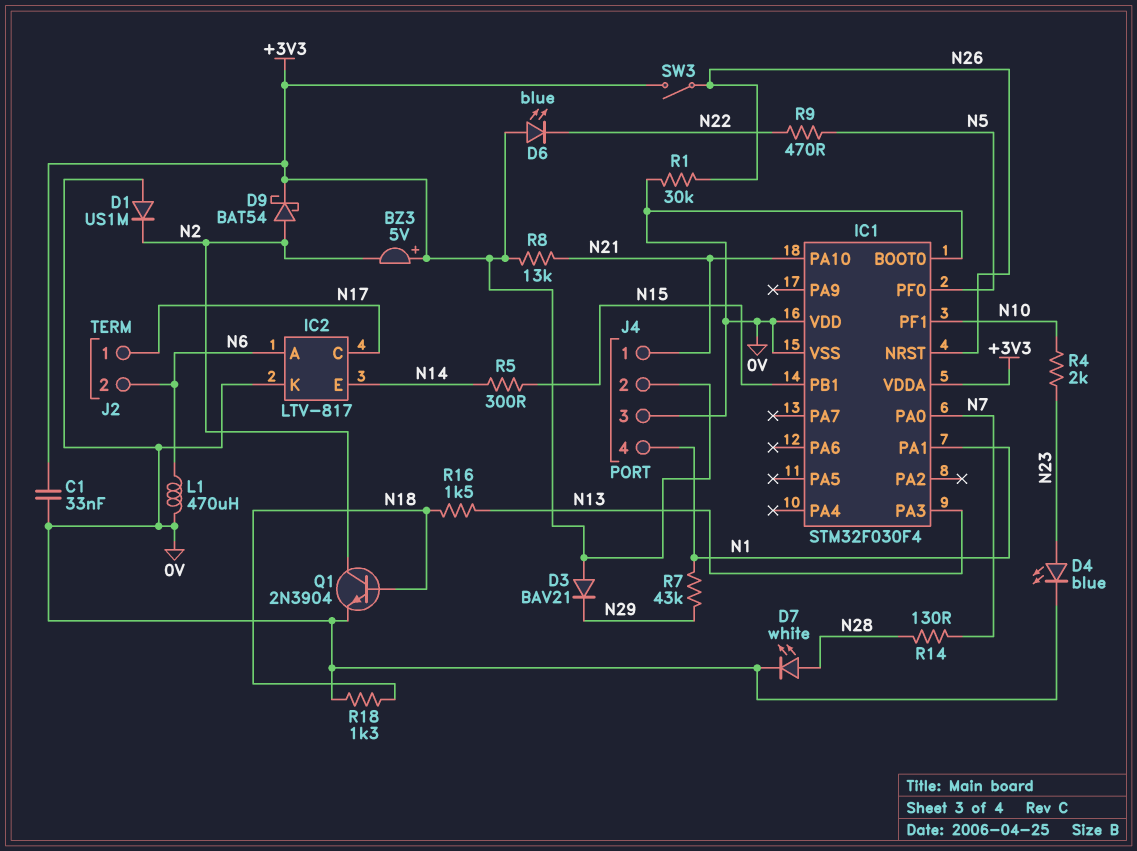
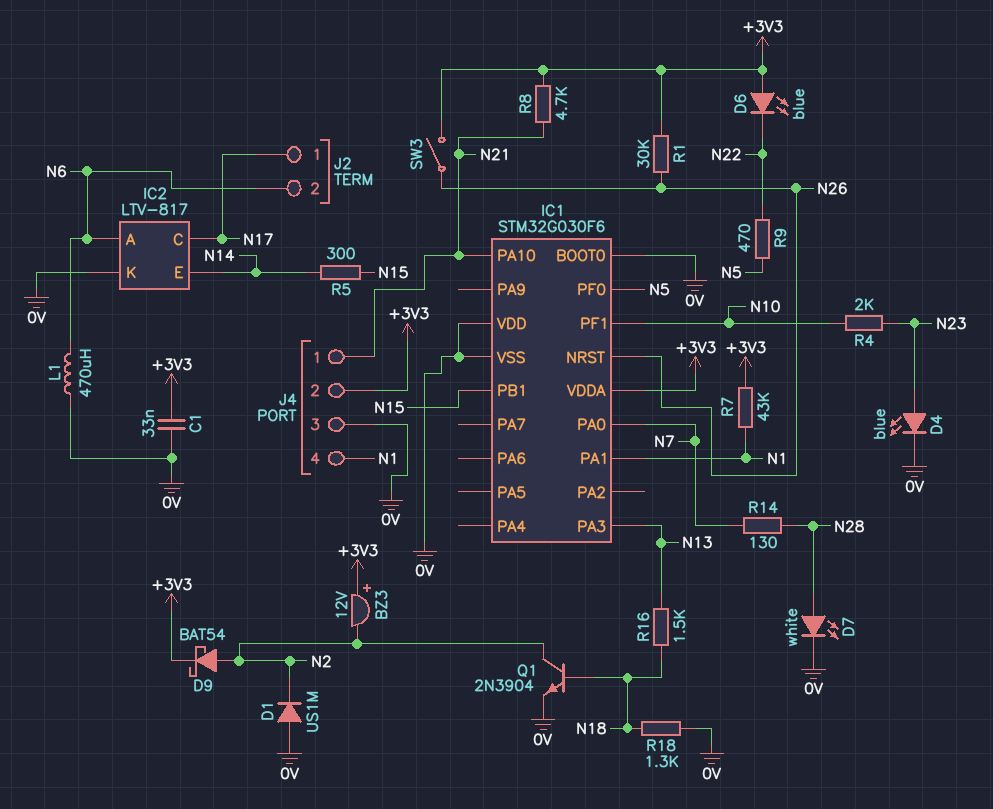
BZ3: buzzer 5V (plus +3V3, minus N2) -> buzzer 12V (plus +3V3, minus N2)
D3: diode BAV21 (A +3V3, K N29) -> none
IC1: STM32F030F4 -> STM32G030F6
R1: 30k (0V, N26) -> 30k (+3V3, N26)
R7: 43k (N1, N29) -> 43k (+3V3, N1)
R8: 13k (+3V3, N21) -> 4.7k (+3V3, N21)

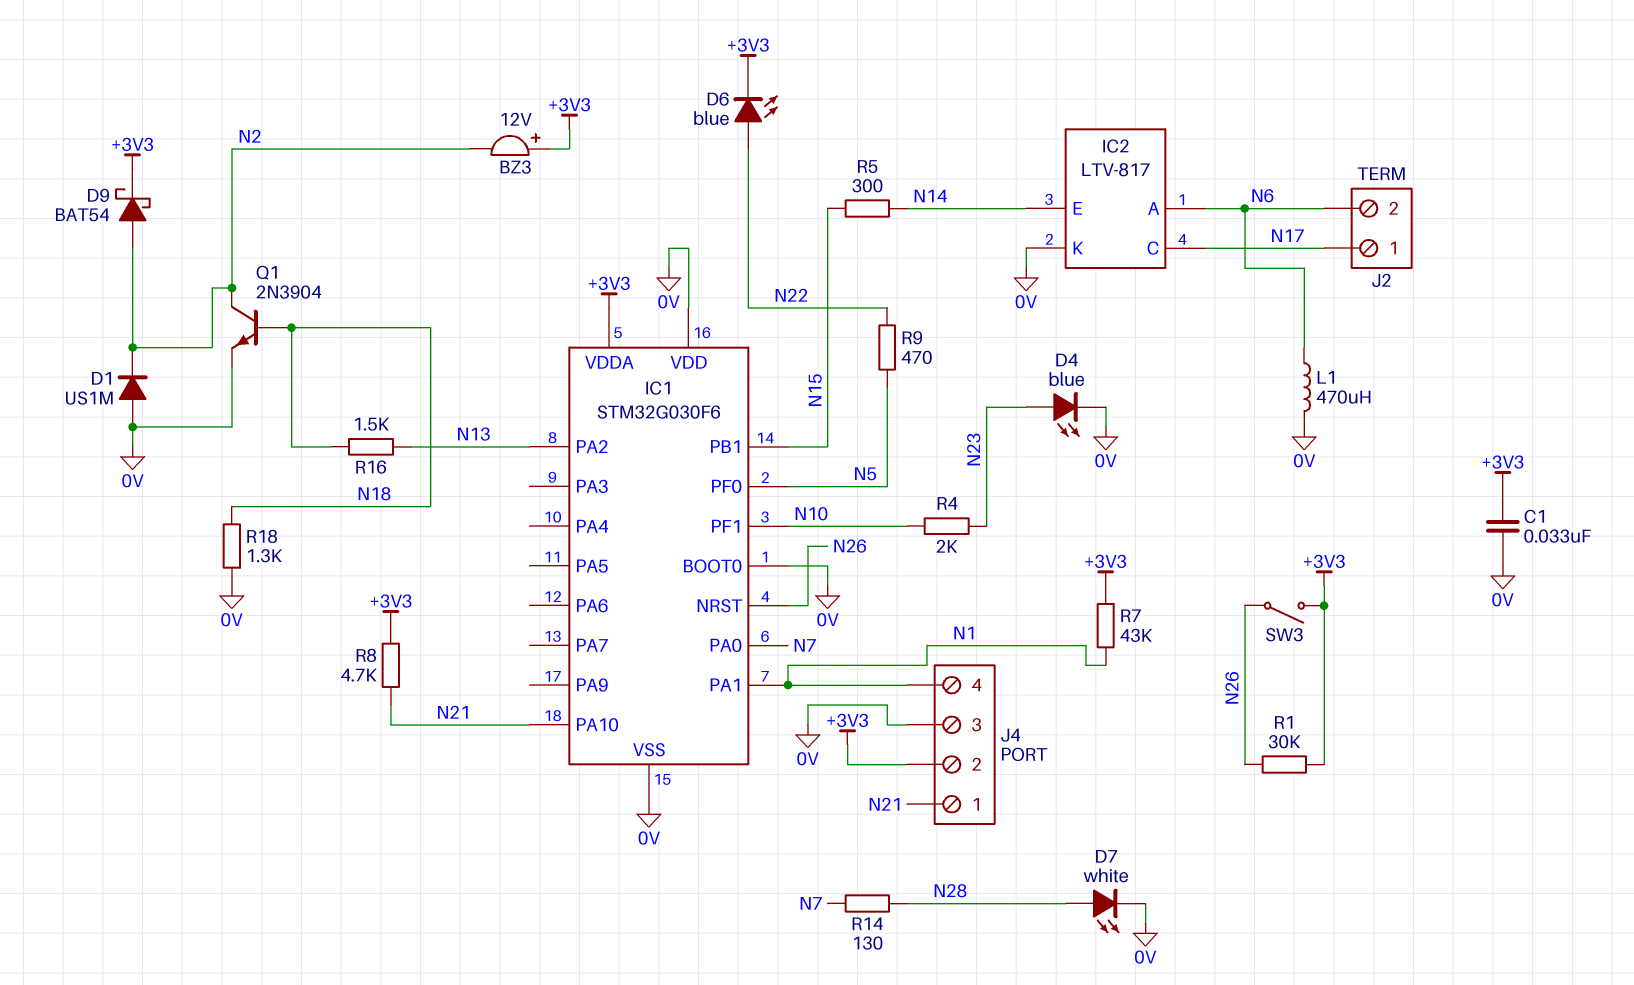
D6: LED blue (A +3V3, K N22) -> LED blue (A N22, K +3V3)
IC1 pin PA2: none -> N13
IC1 pin PA3: N13 -> none

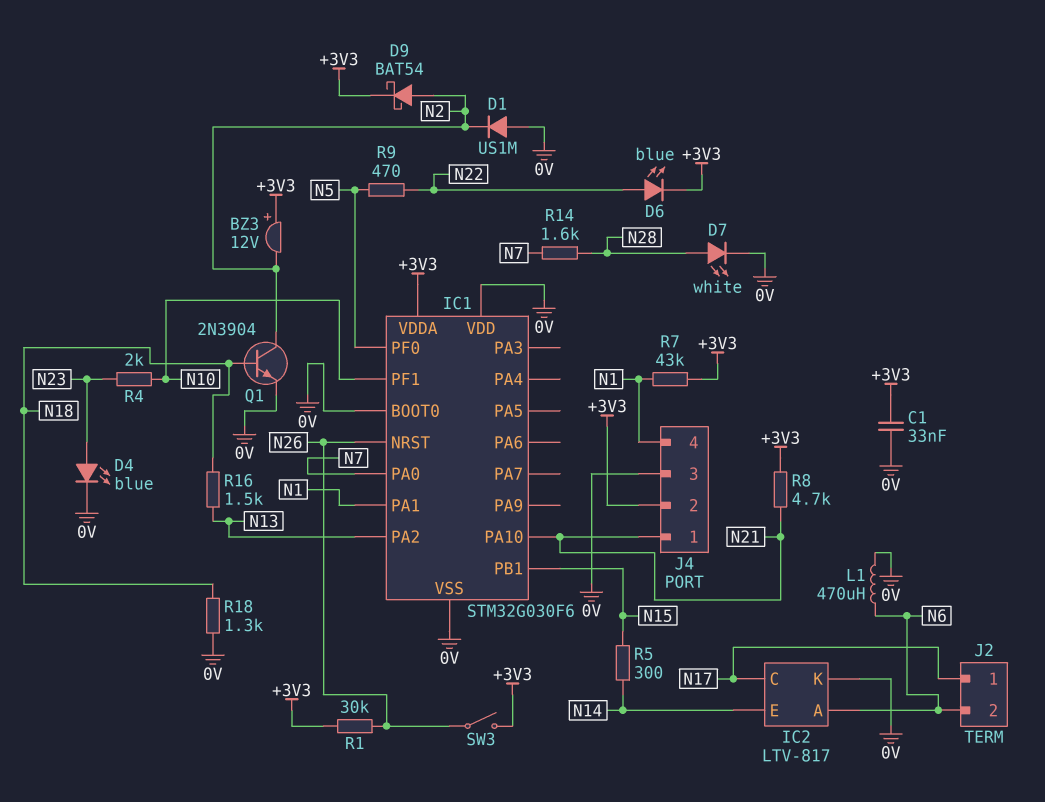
R14: 130 (N7, N28) -> 1.6k (N7, N28)

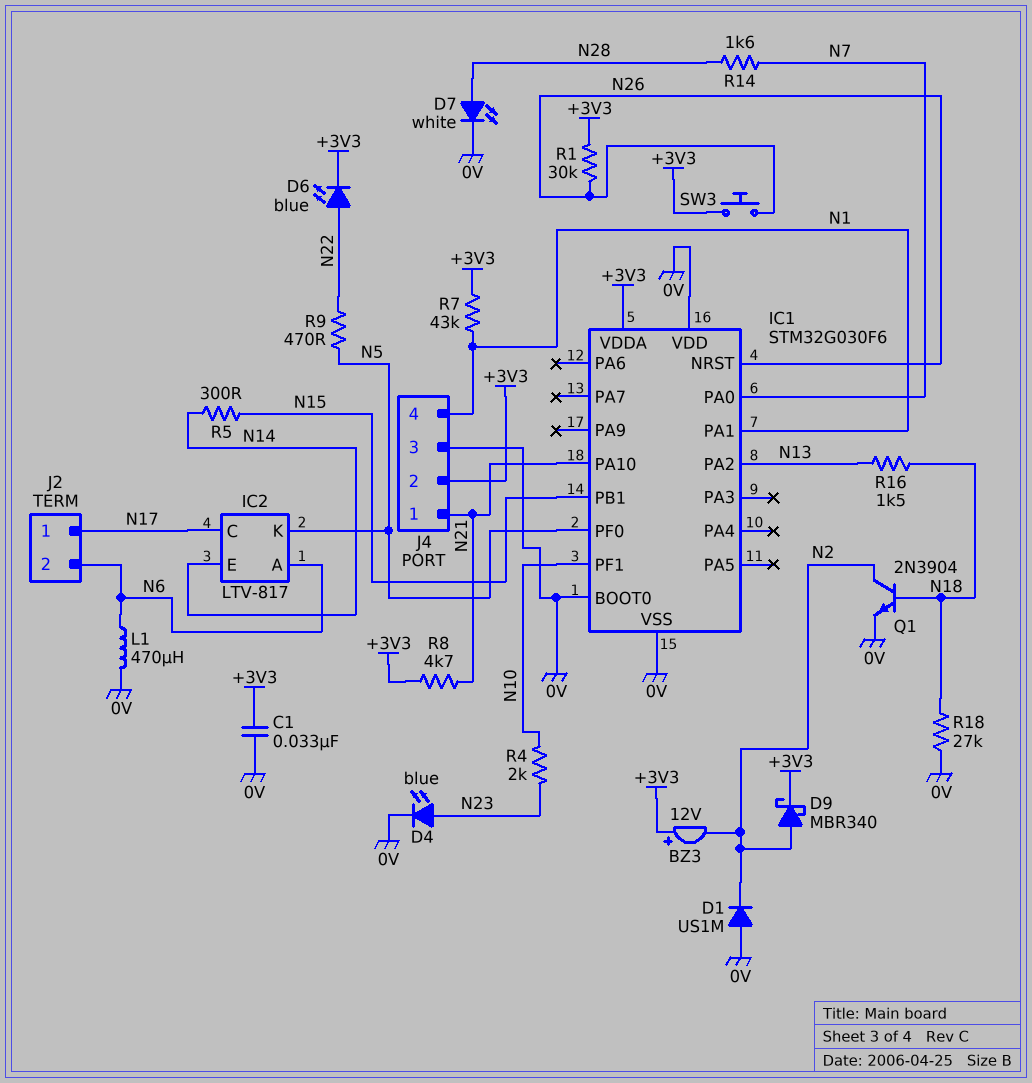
D9: schottky BAT54 (A N2, K +3V3) -> schottky MBR340 (A N2, K +3V3)
IC2 pin K: 0V -> N5
R18: 1.3k (0V, N18) -> 27k (0V, N18)
SW3: switch (+3V3, N26) -> button (+3V3, N26)

